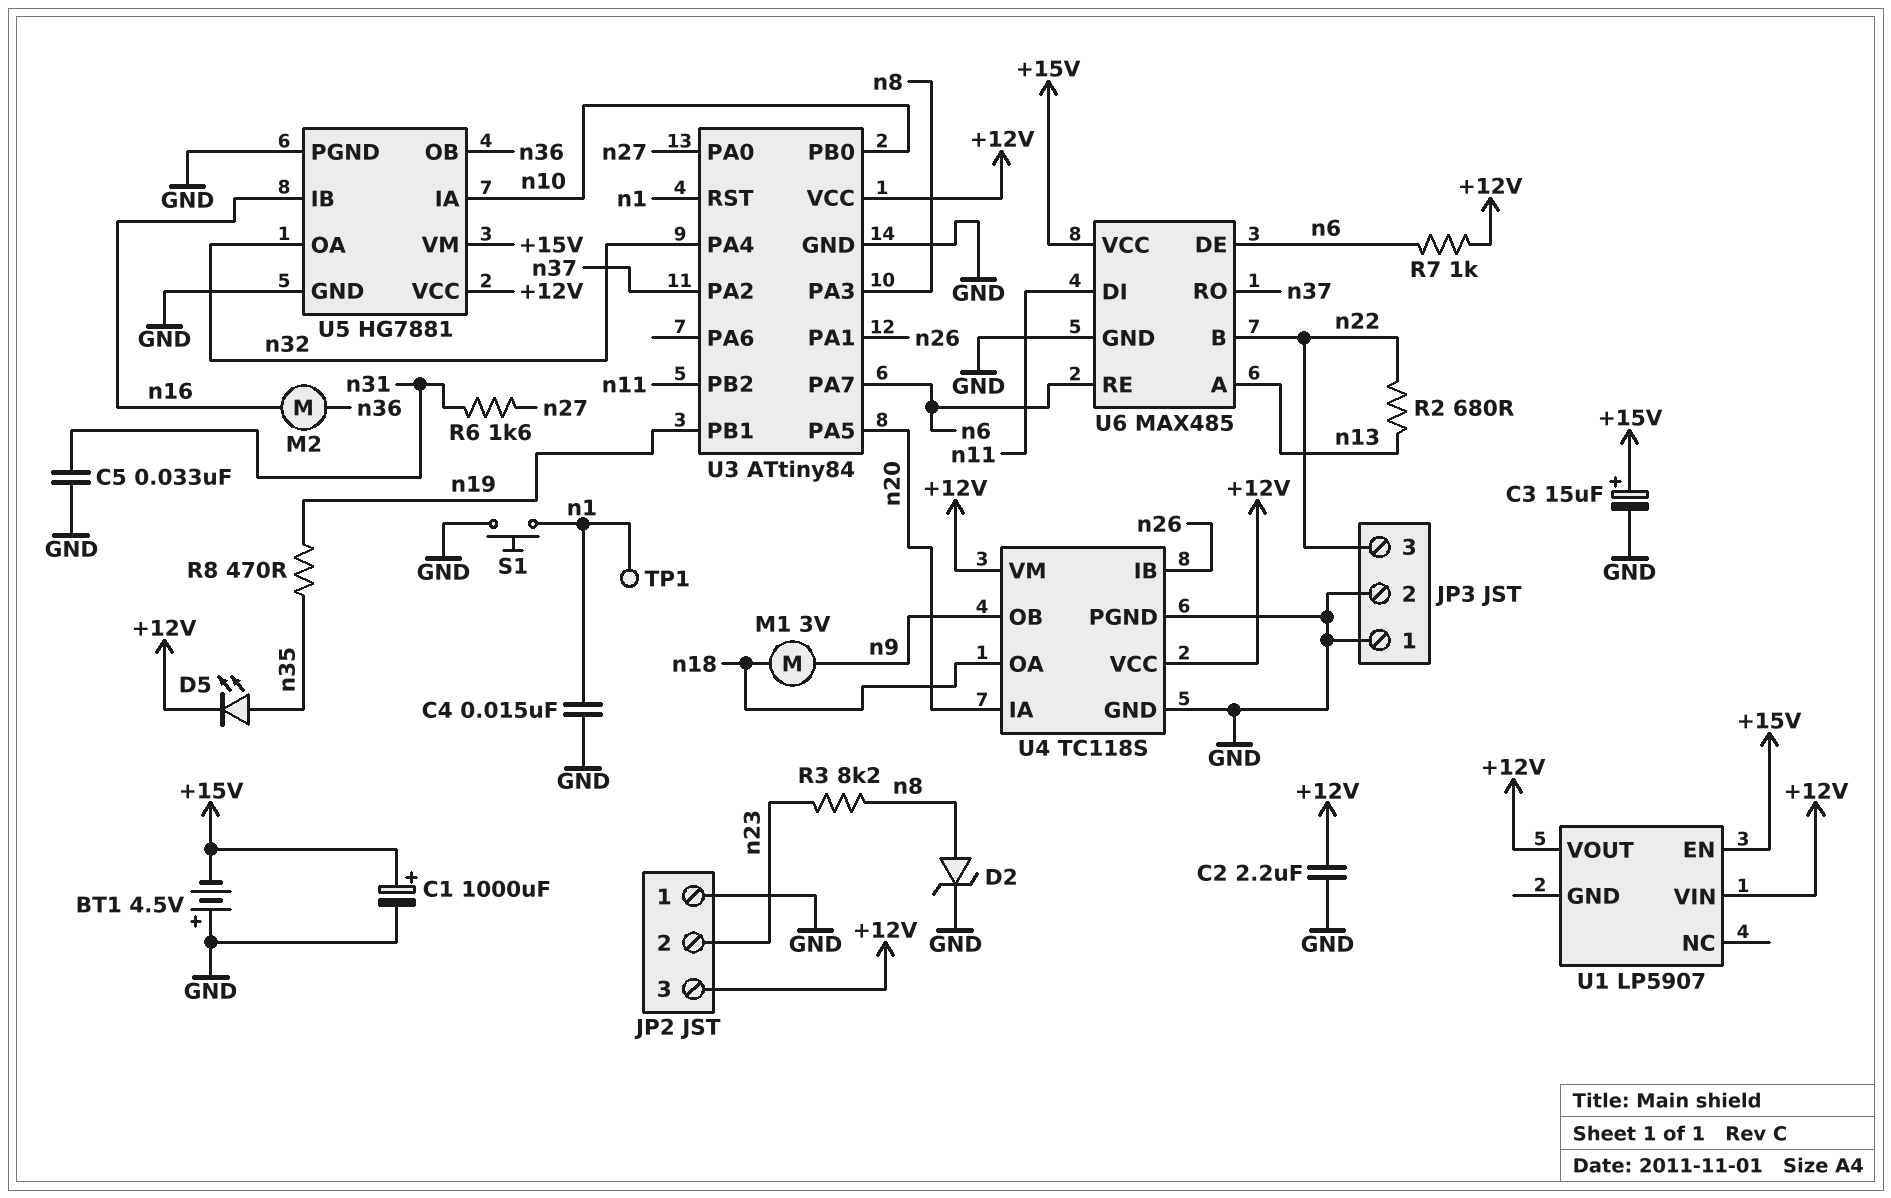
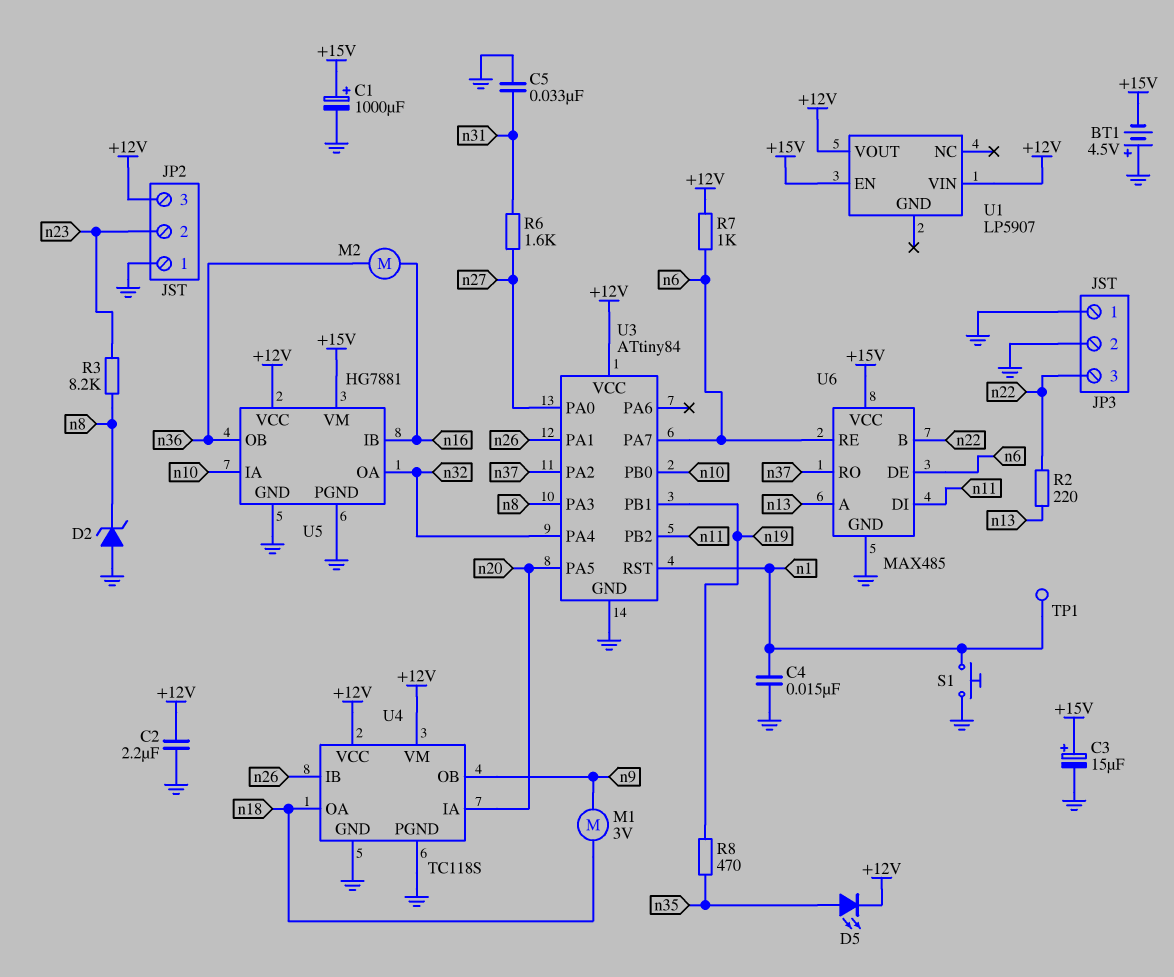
D2: zener (A n8, K GND) -> zener (A GND, K n8)
R2: 680 (n13, n22) -> 220 (n13, n22)

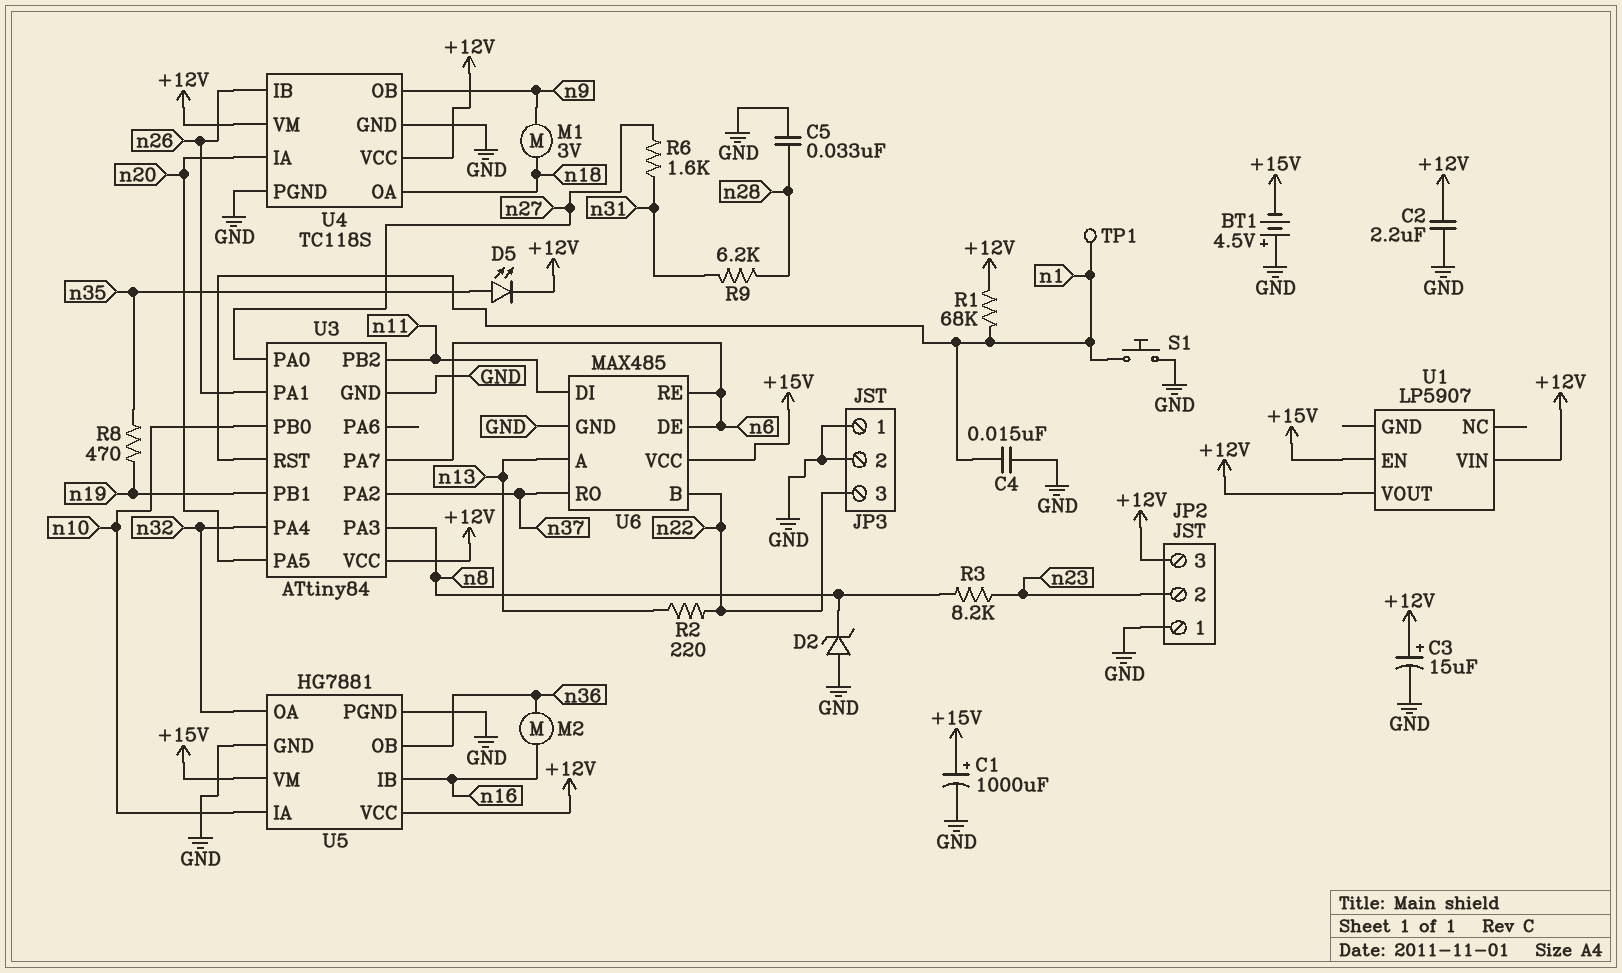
C3: 15uF (plus +15V, minus GND) -> 15uF (plus +12V, minus GND)
C5: 33nF (GND, n31) -> 33nF (GND, n28)
R1: none -> 68k (+12V, n1)
R7: 1k (+12V, n6) -> none
R9: none -> 6.2k (n28, n31)

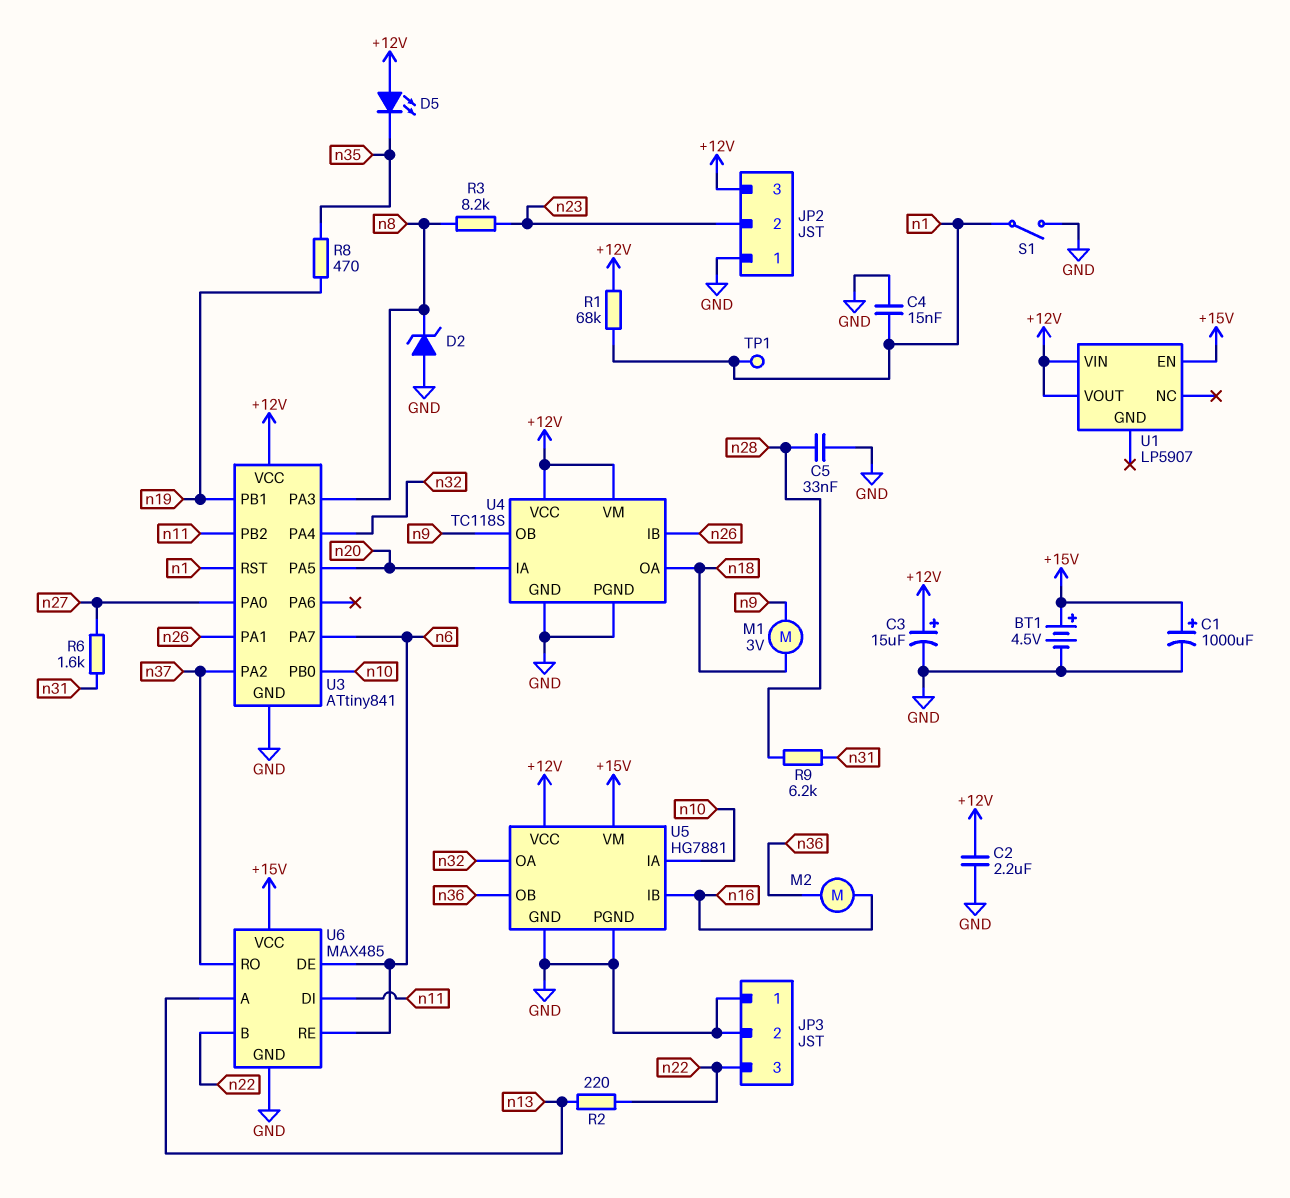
BT1: 4.5V (plus GND, minus +15V) -> 4.5V (plus +15V, minus GND)
D5: LED (A n35, K +12V) -> LED (A +12V, K n35)
S1: button (GND, n1) -> switch (GND, n1)
U3: ATtiny84 -> ATtiny841

